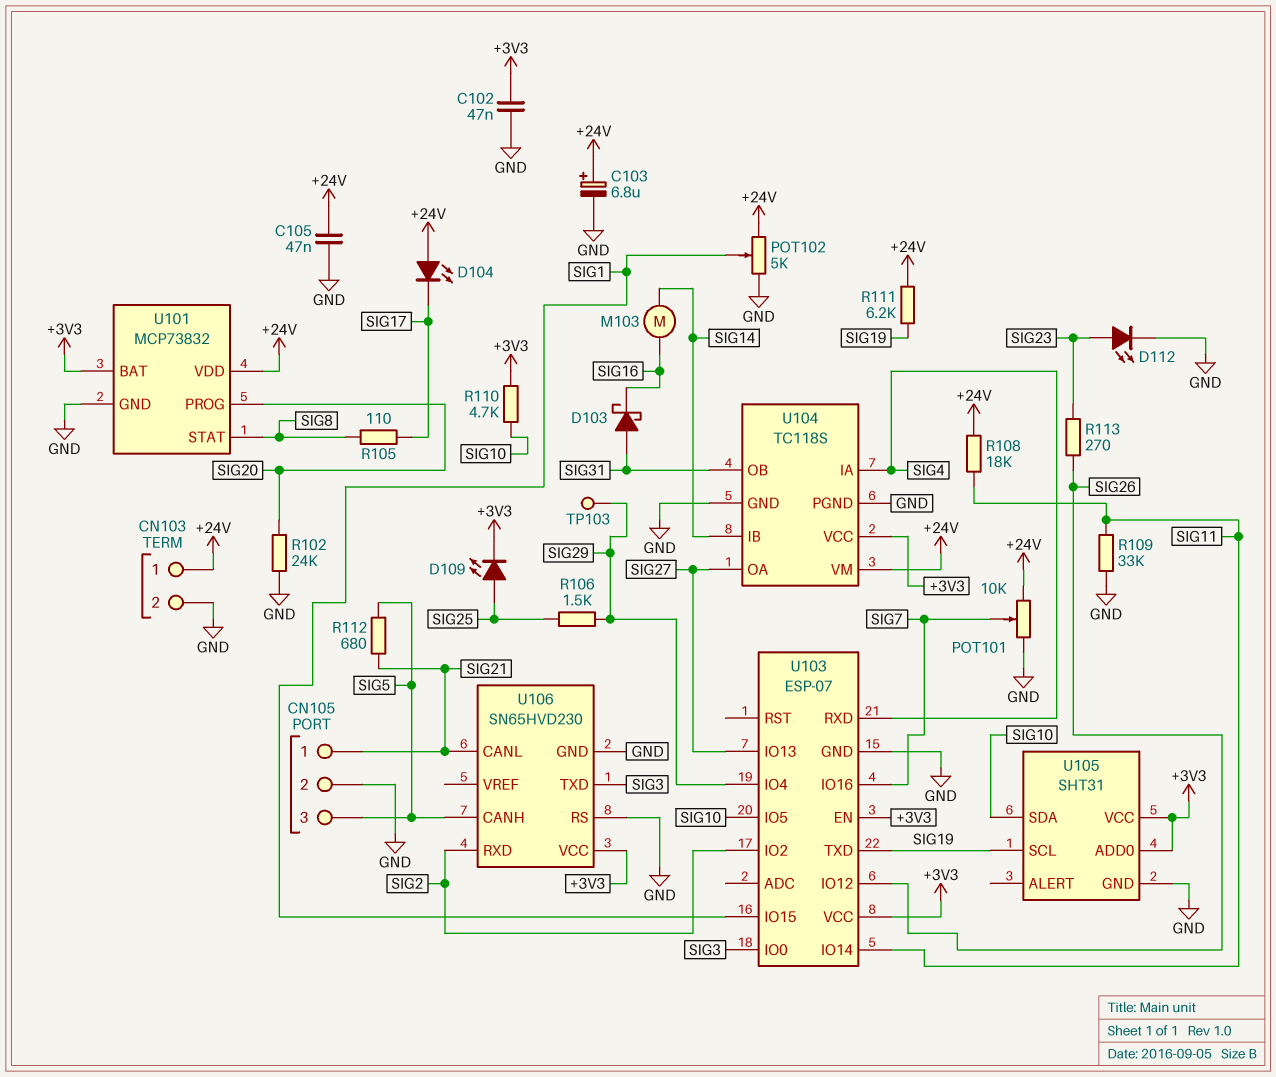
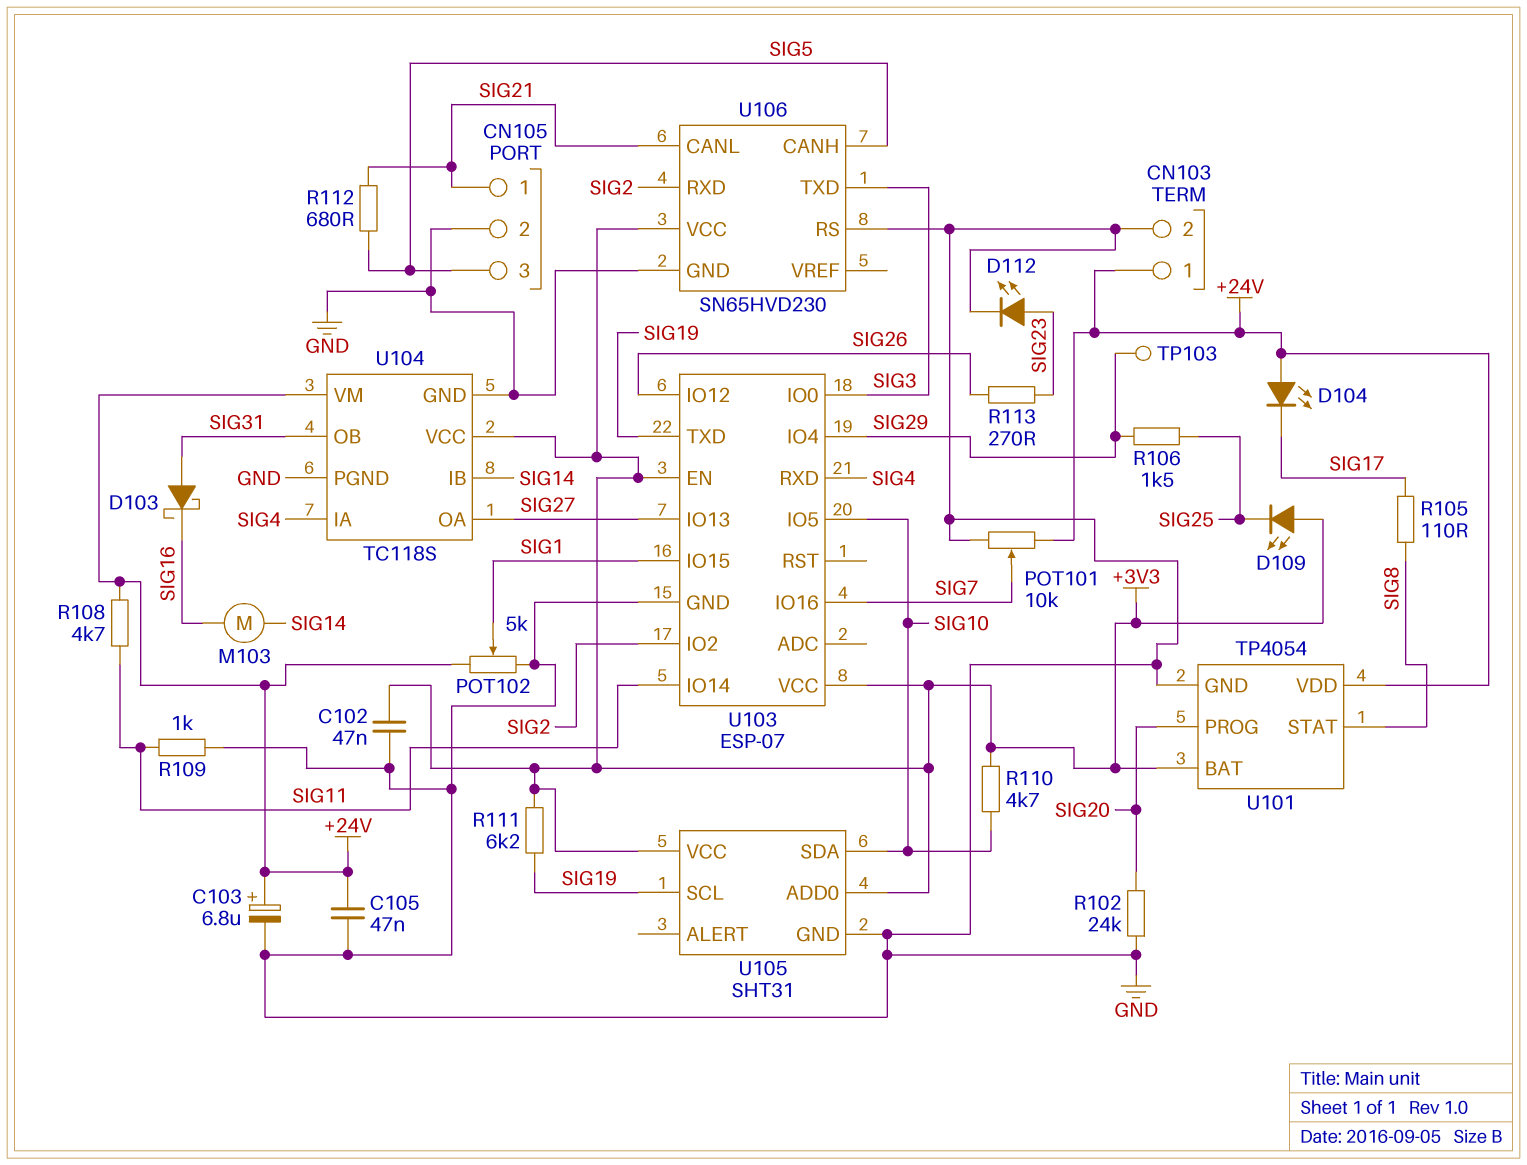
D109: LED (A SIG25, K +3V3) -> LED (A +3V3, K SIG25)
R108: 18k (+24V, SIG11) -> 4.7k (+24V, SIG11)
R109: 33k (GND, SIG11) -> 1k (GND, SIG11)
R111: 6.2k (+24V, SIG19) -> 6.2k (+3V3, SIG19)
U101: MCP73832 -> TP4054

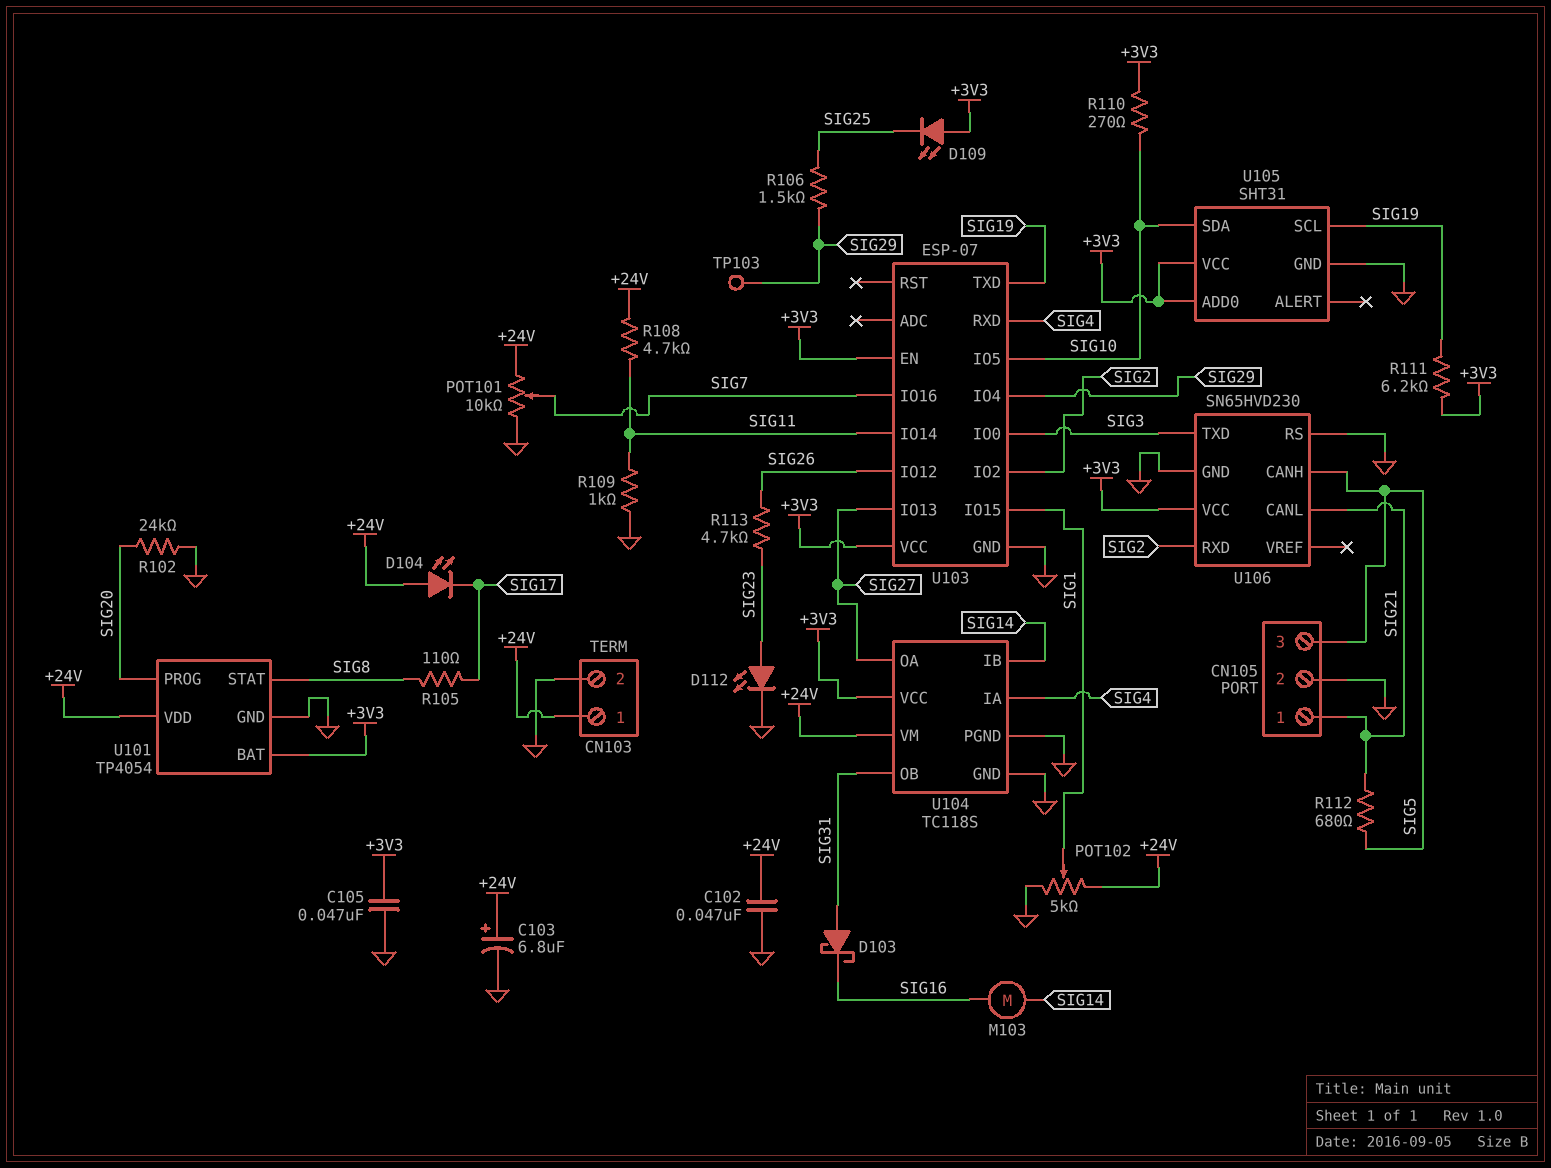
C102: 47nF (+3V3, GND) -> 47nF (+24V, GND)
C105: 47nF (+24V, GND) -> 47nF (+3V3, GND)
R110: 4.7k (+3V3, SIG10) -> 270 (+3V3, SIG10)
R113: 270 (SIG23, SIG26) -> 4.7k (SIG23, SIG26)

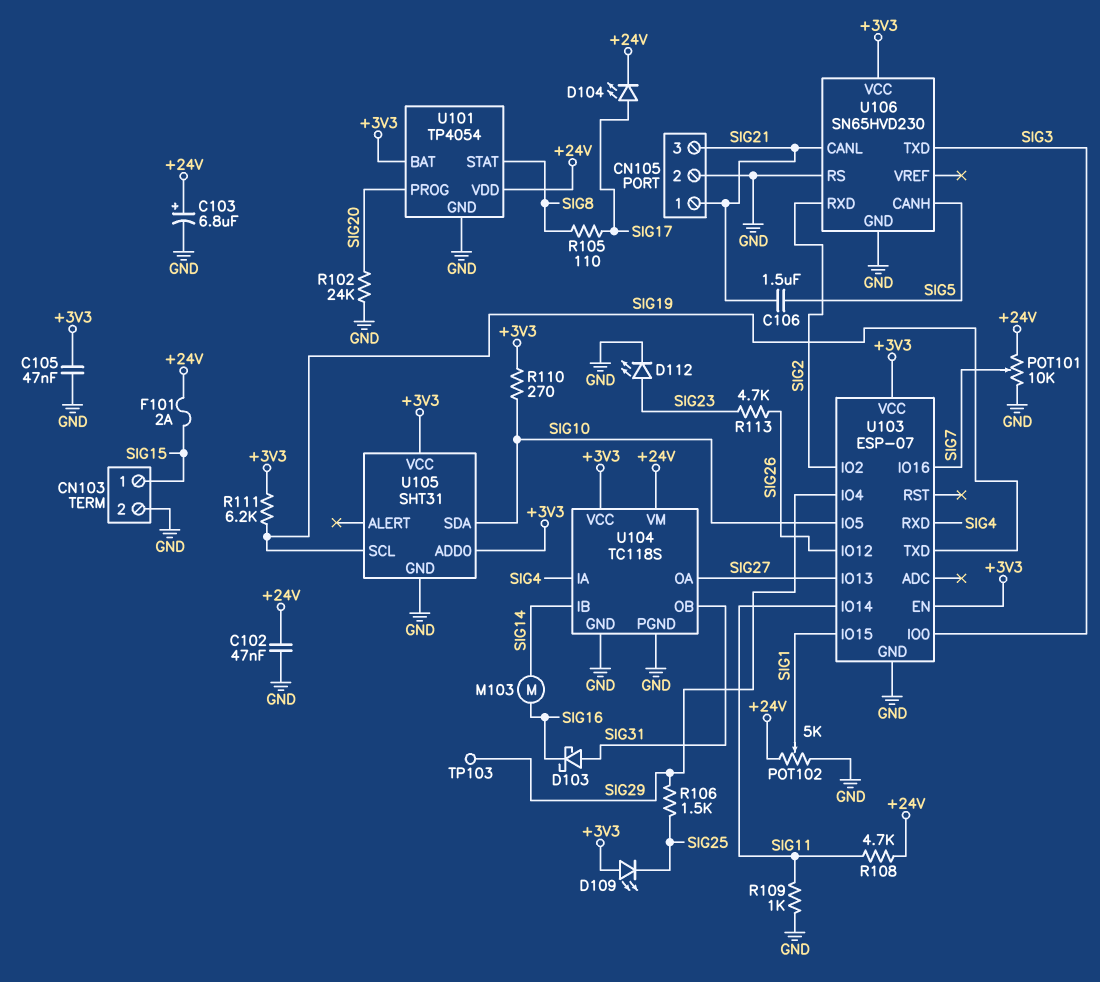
C106: none -> 1.5uF (SIG5, SIG21)
CN103 pin 1: +24V -> SIG15
CN105 pin 3: SIG5 -> SIG21
D104: LED (A +24V, K SIG17) -> LED (A SIG17, K +24V)
F101: none -> 2A (+24V, SIG15)
R112: 680 (SIG5, SIG21) -> none

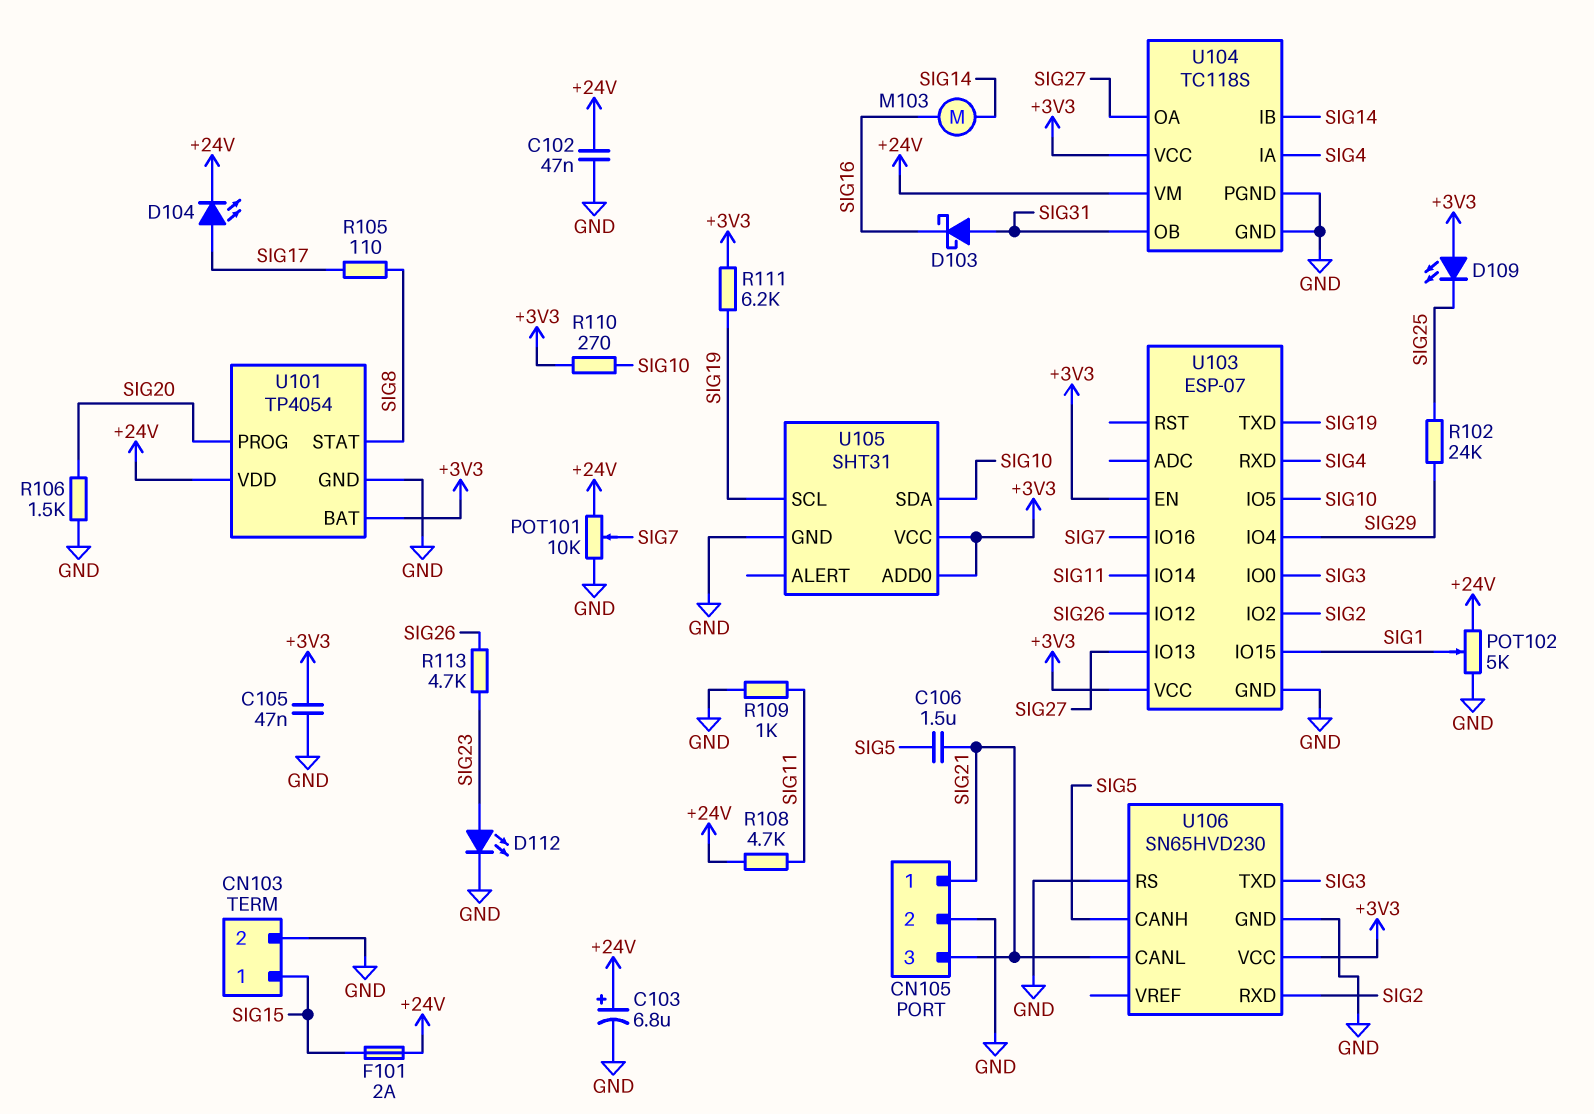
R102: 24k (GND, SIG20) -> 24k (SIG25, SIG29)
R106: 1.5k (SIG25, SIG29) -> 1.5k (GND, SIG20)
TP103: test point (SIG29) -> none

